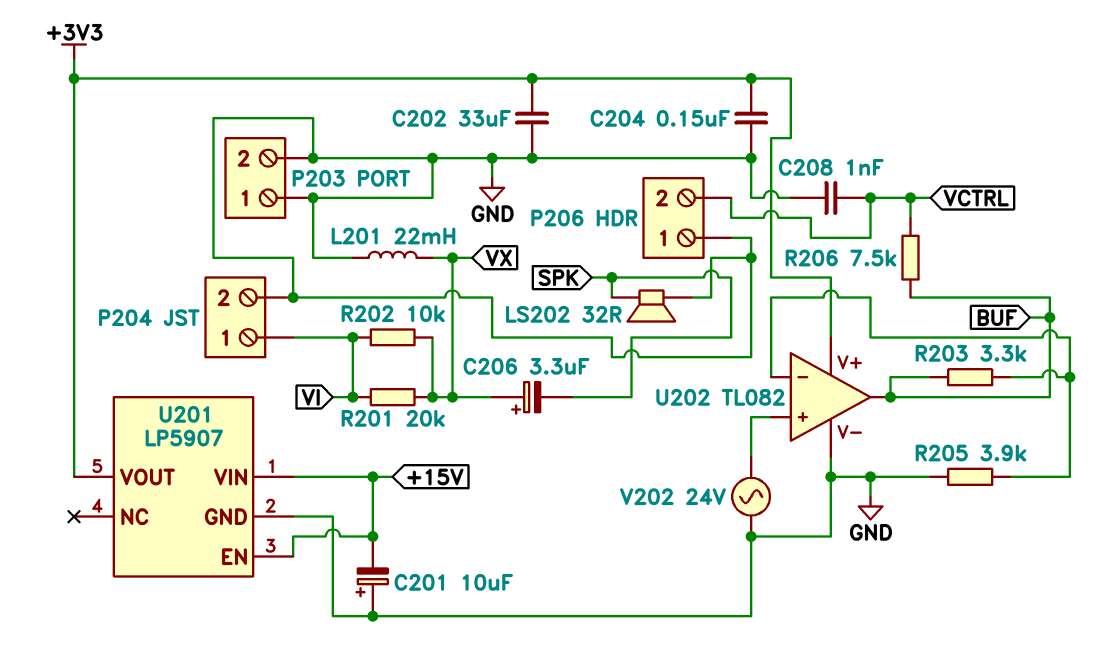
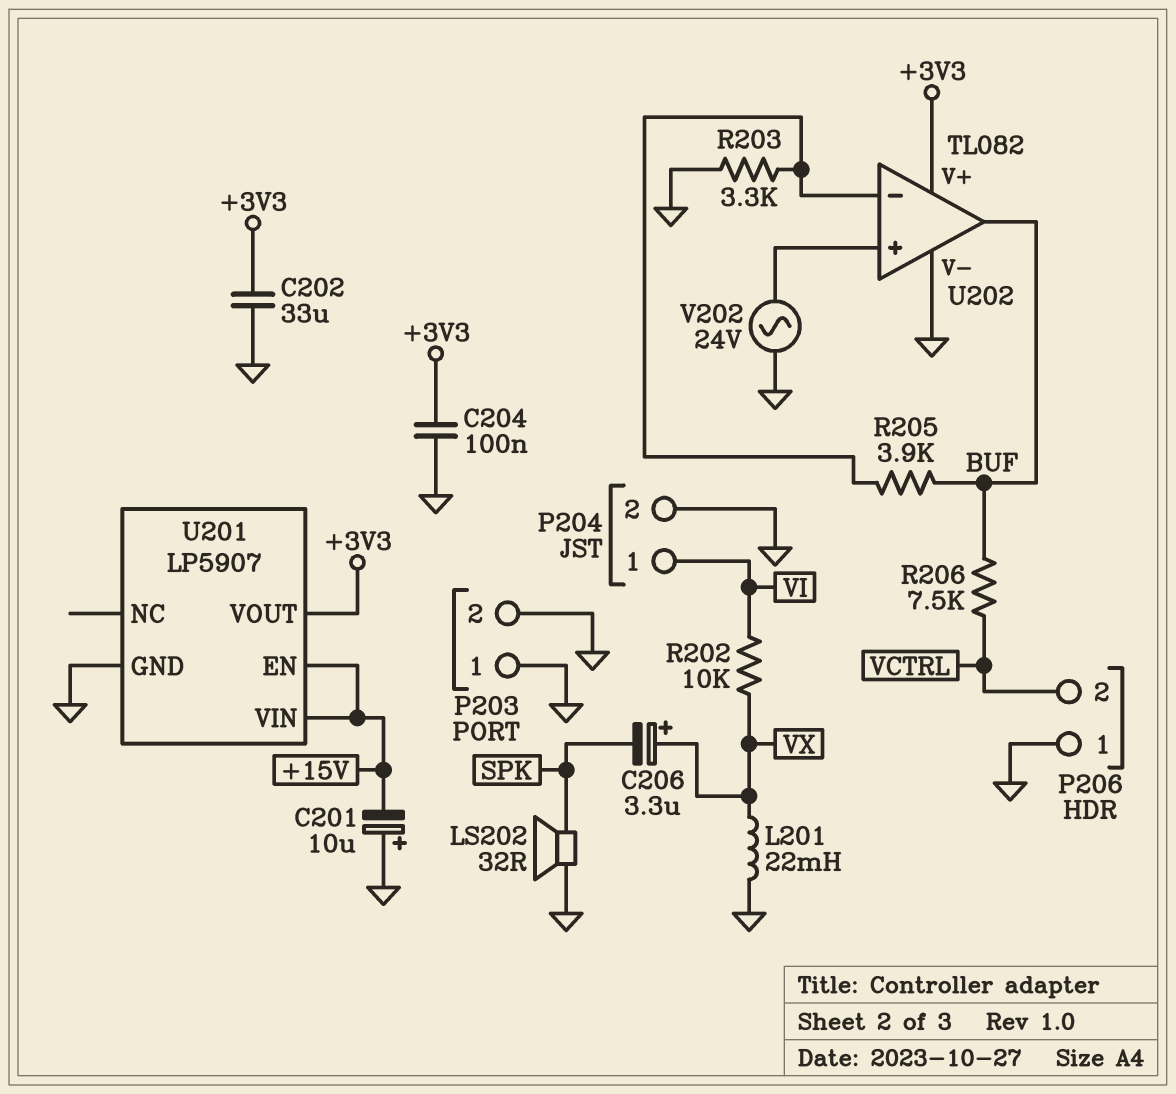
C204: 150nF (+3V3, GND) -> 100nF (+3V3, GND)
C208: 1nF (GND, VCTRL) -> none
R201: 20k (VI, VX) -> none
R203: 3.3k (BUF, U202/in-) -> 3.3k (GND, U202/in-)
R205: 3.9k (GND, U202/in-) -> 3.9k (BUF, U202/in-)

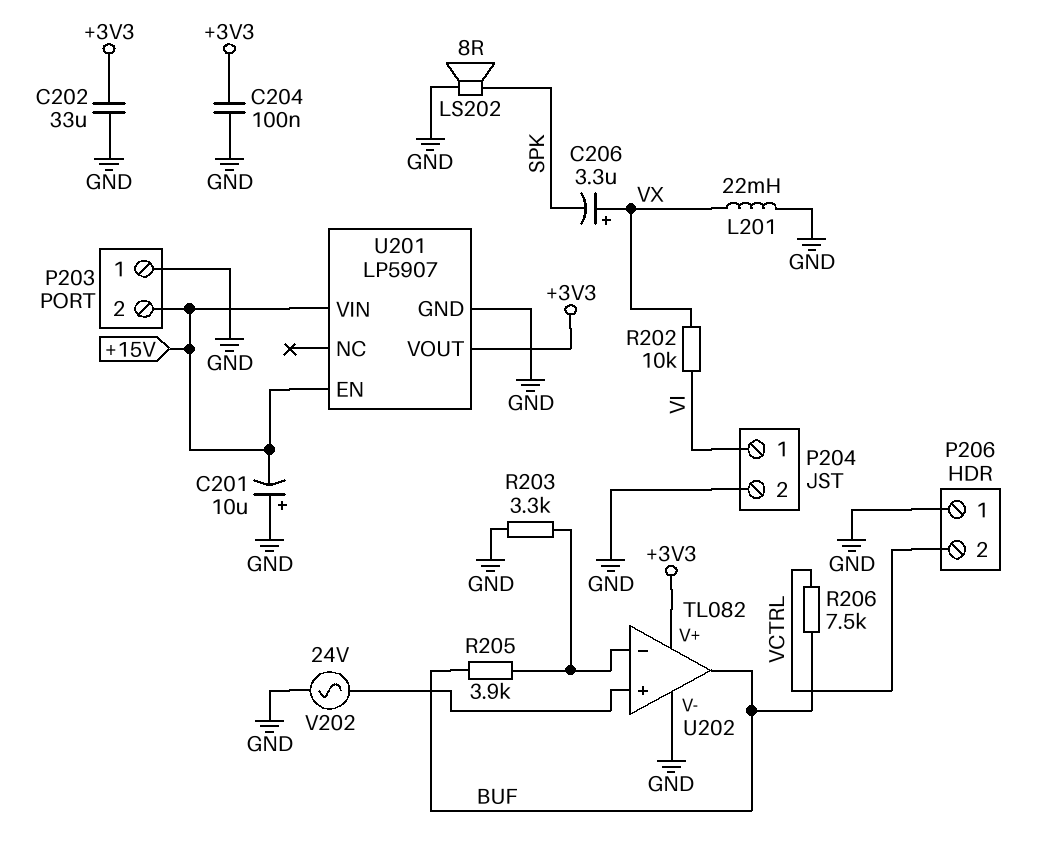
LS202: speaker 32R (GND, SPK) -> speaker 8R (GND, SPK)
P203 pin 2: GND -> +15V

